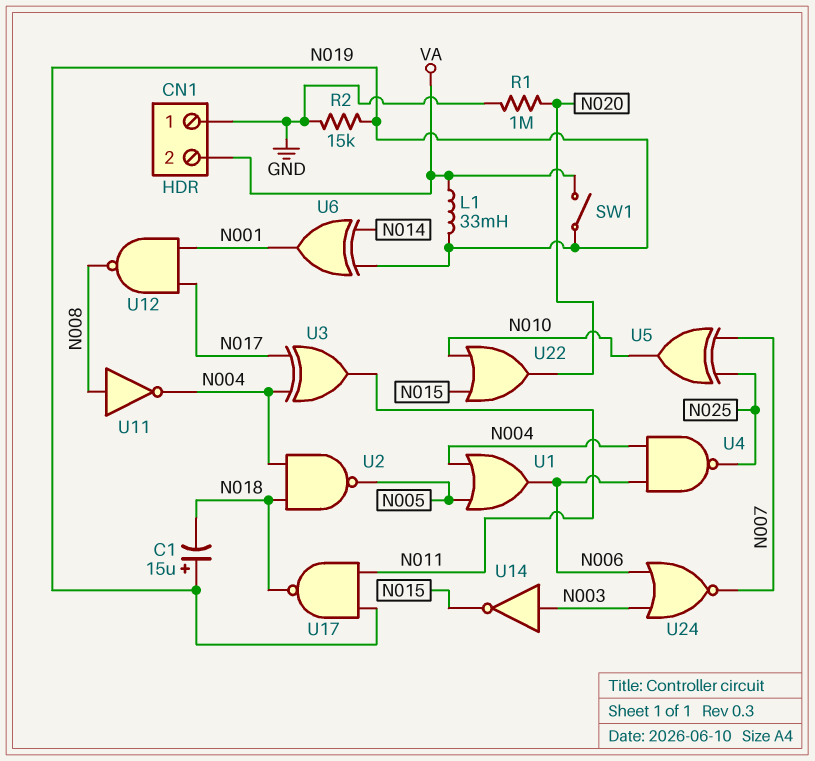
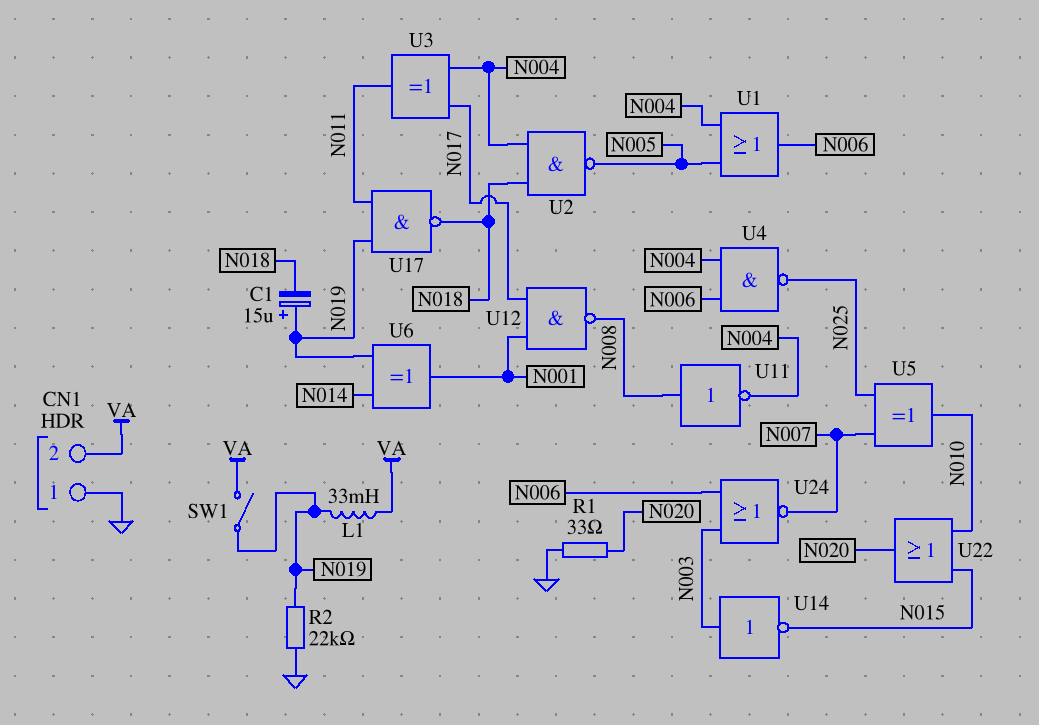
R1: 1M (GND, N020) -> 33 (GND, N020)
R2: 15k (GND, N019) -> 22k (GND, N019)

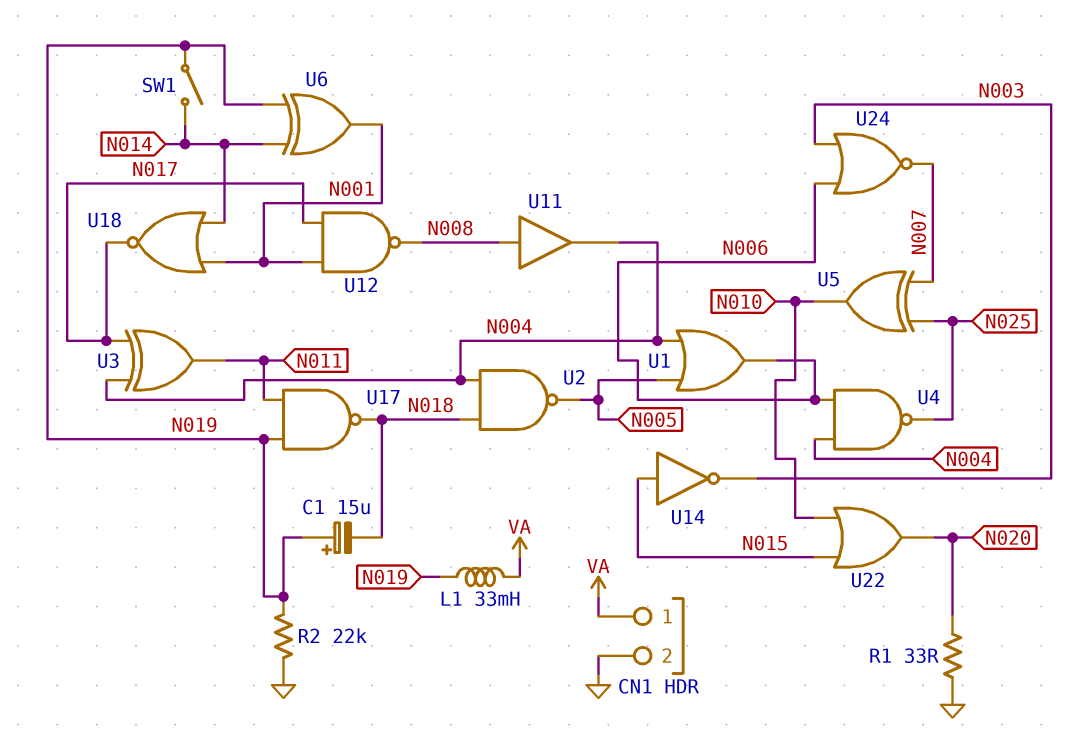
CN1 pin 1: GND -> VA
CN1 pin 2: VA -> GND
SW1: switch (N019, VA) -> switch (N014, N019)
U11: NOT (in N008, out N004) -> buffer (in N008, out N004)
U14: NOT (in N003, out N015) -> NOT (in N015, out N003)
U18: none -> NOR (in N001, in N014, out N017)

